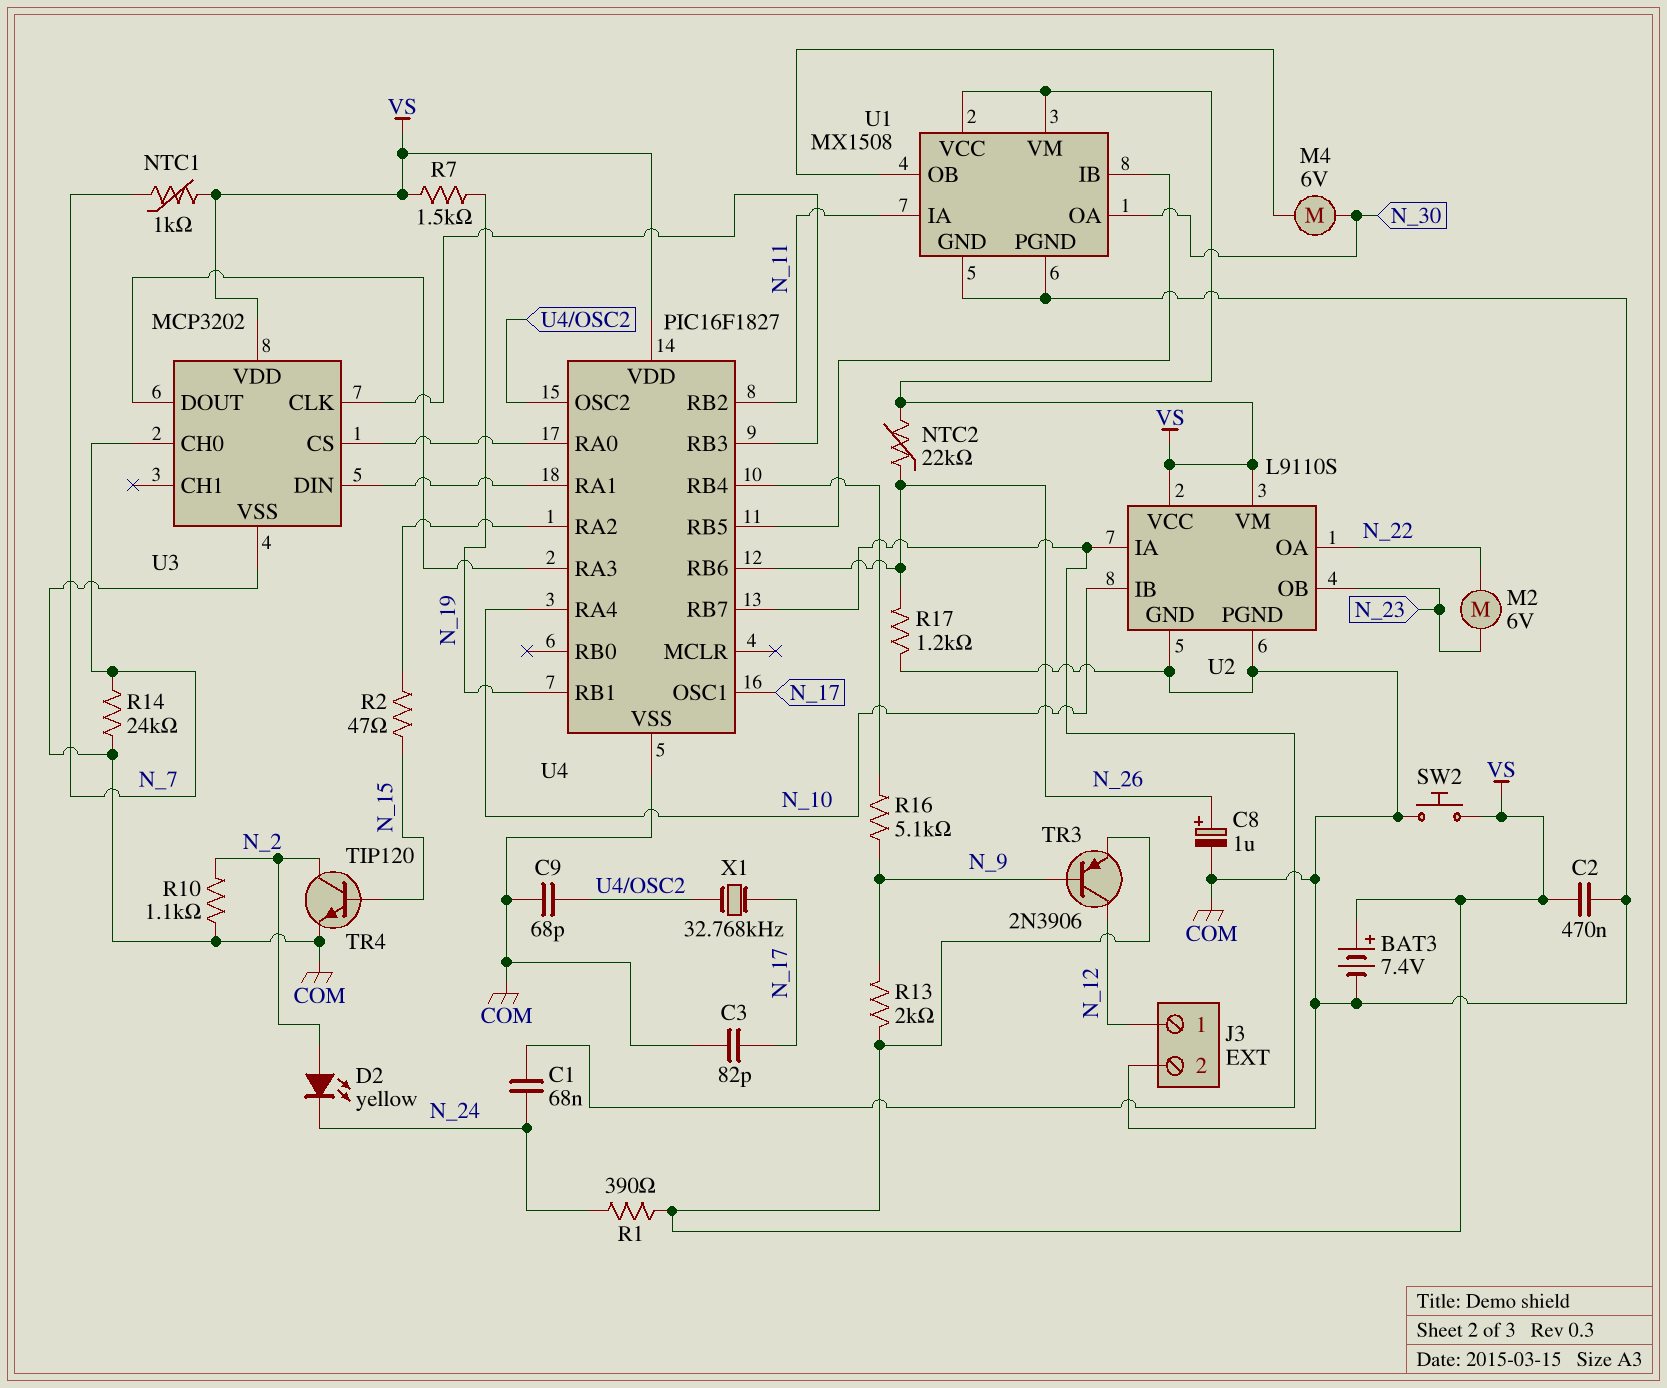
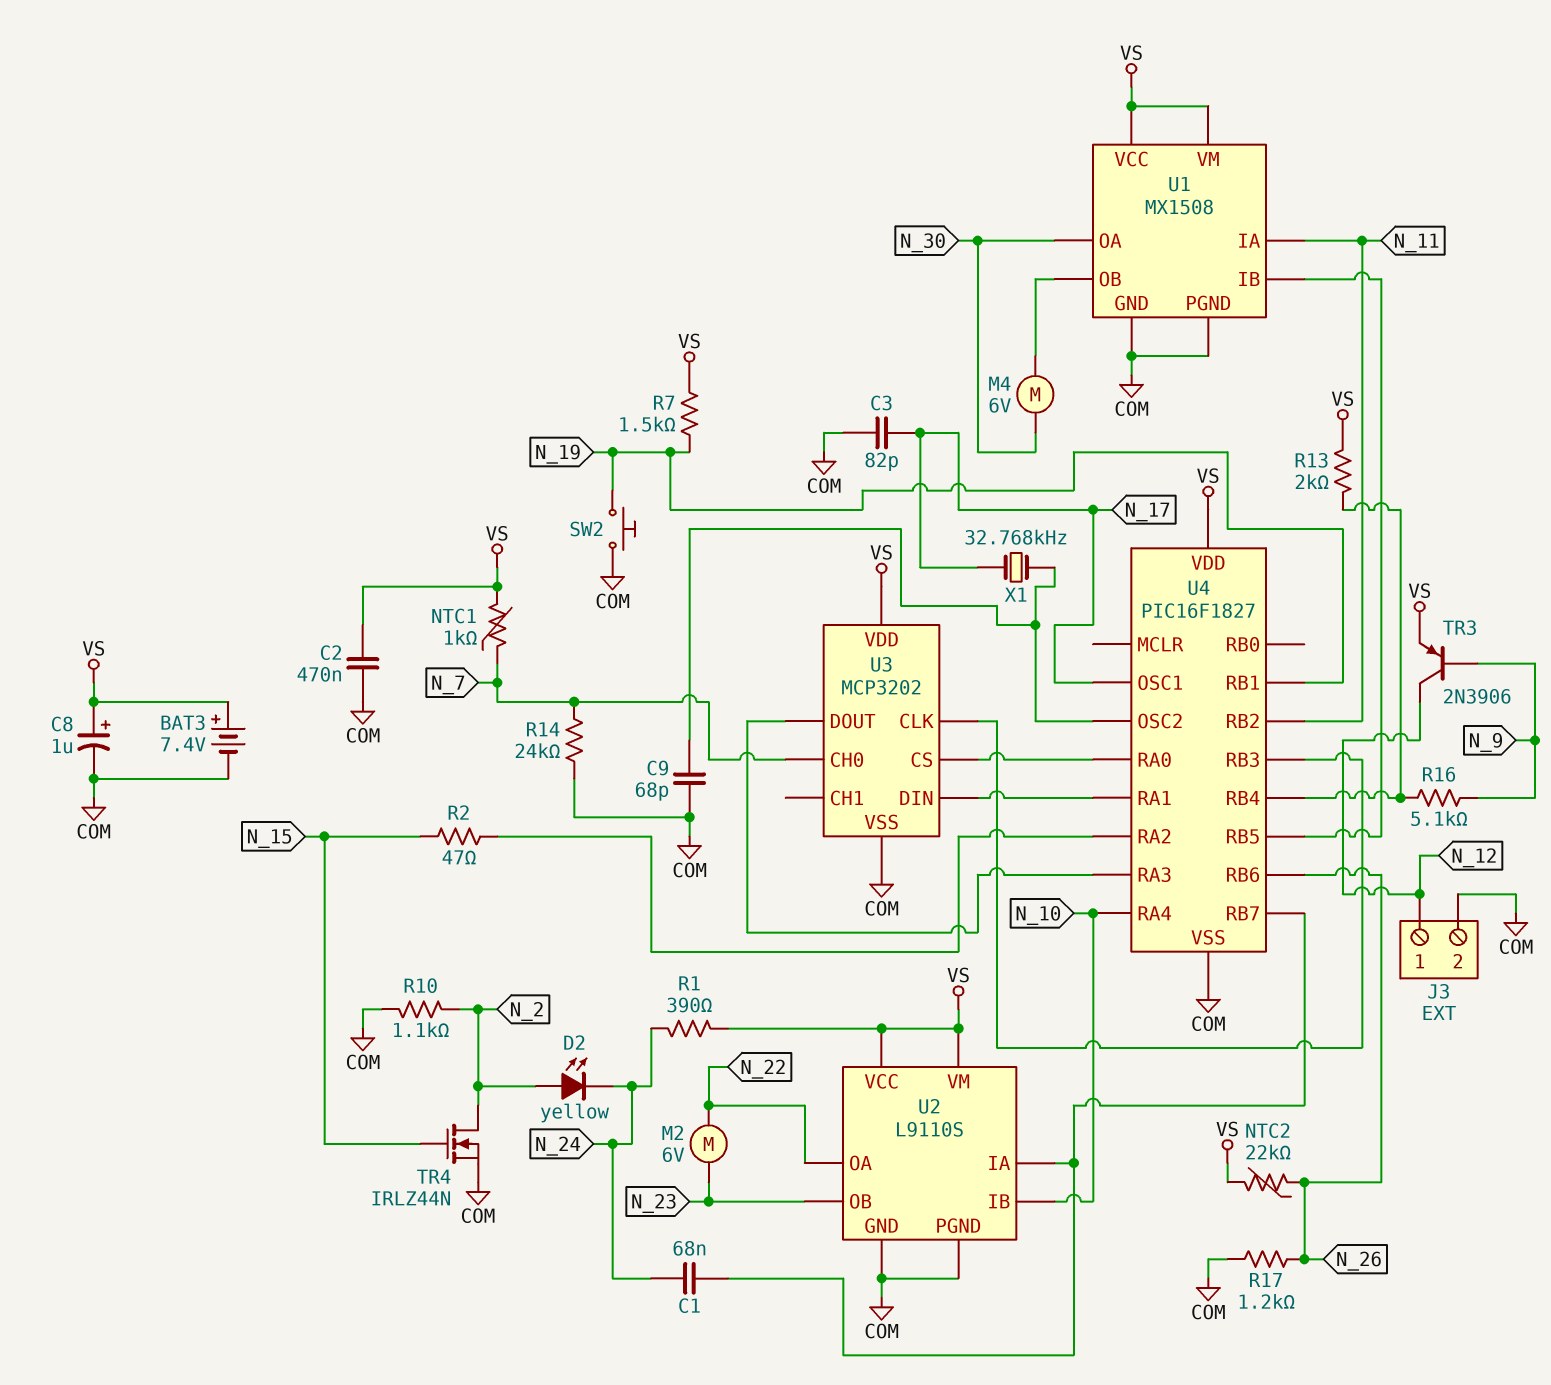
C8: 1uF (plus N_26, minus COM) -> 1uF (plus VS, minus COM)
R13: 2k (N_9, VS) -> 2k (U4/RB4, VS)
SW2: button (COM, VS) -> button (COM, N_19)
TR4: NPN TIP120 (B N_15, C N_2, E COM) -> NMOS IRLZ44N (G N_15, D N_2, S COM)

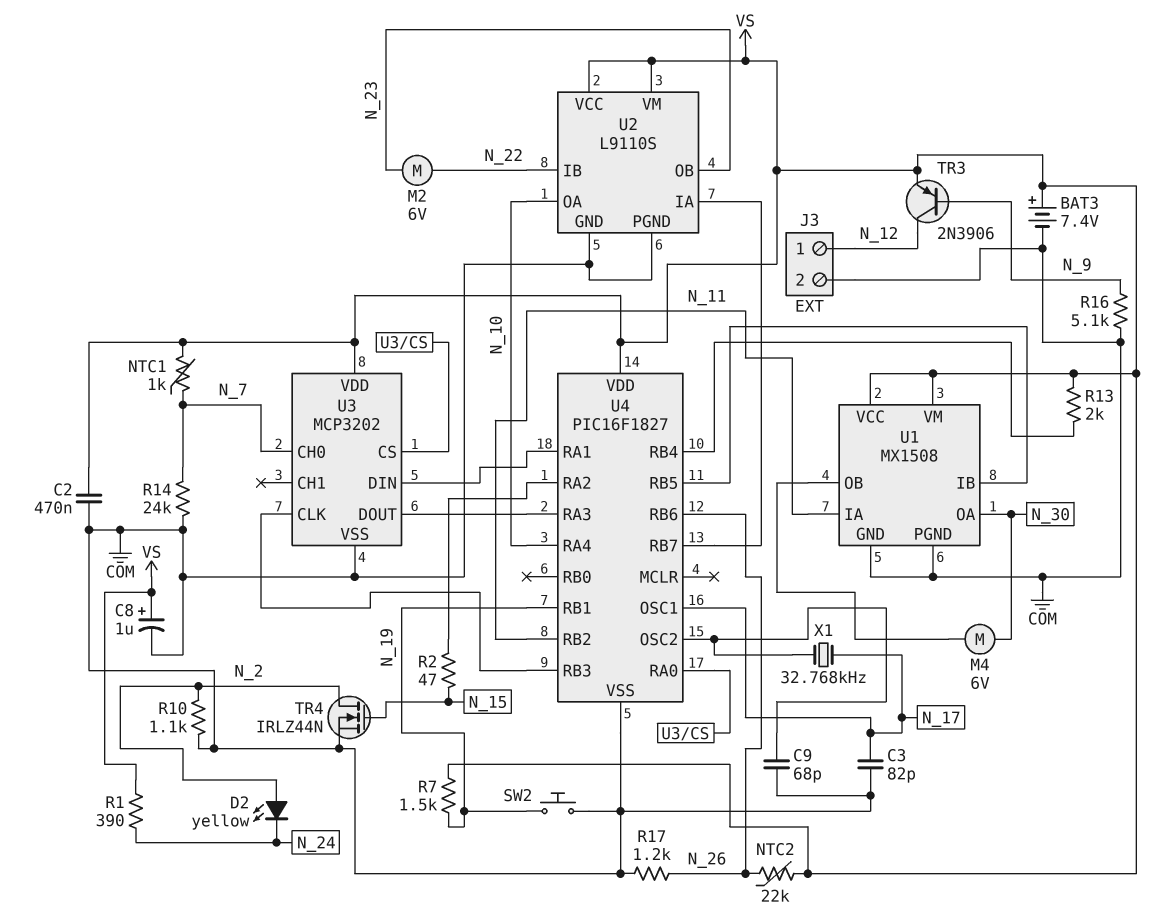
C1: 68nF (N_24, U2/IA) -> none
R16: 5.1k (N_9, U4/RB4) -> 5.1k (COM, N_9)
U2 pin IB: N_10 -> N_22
U2 pin OA: N_22 -> N_10

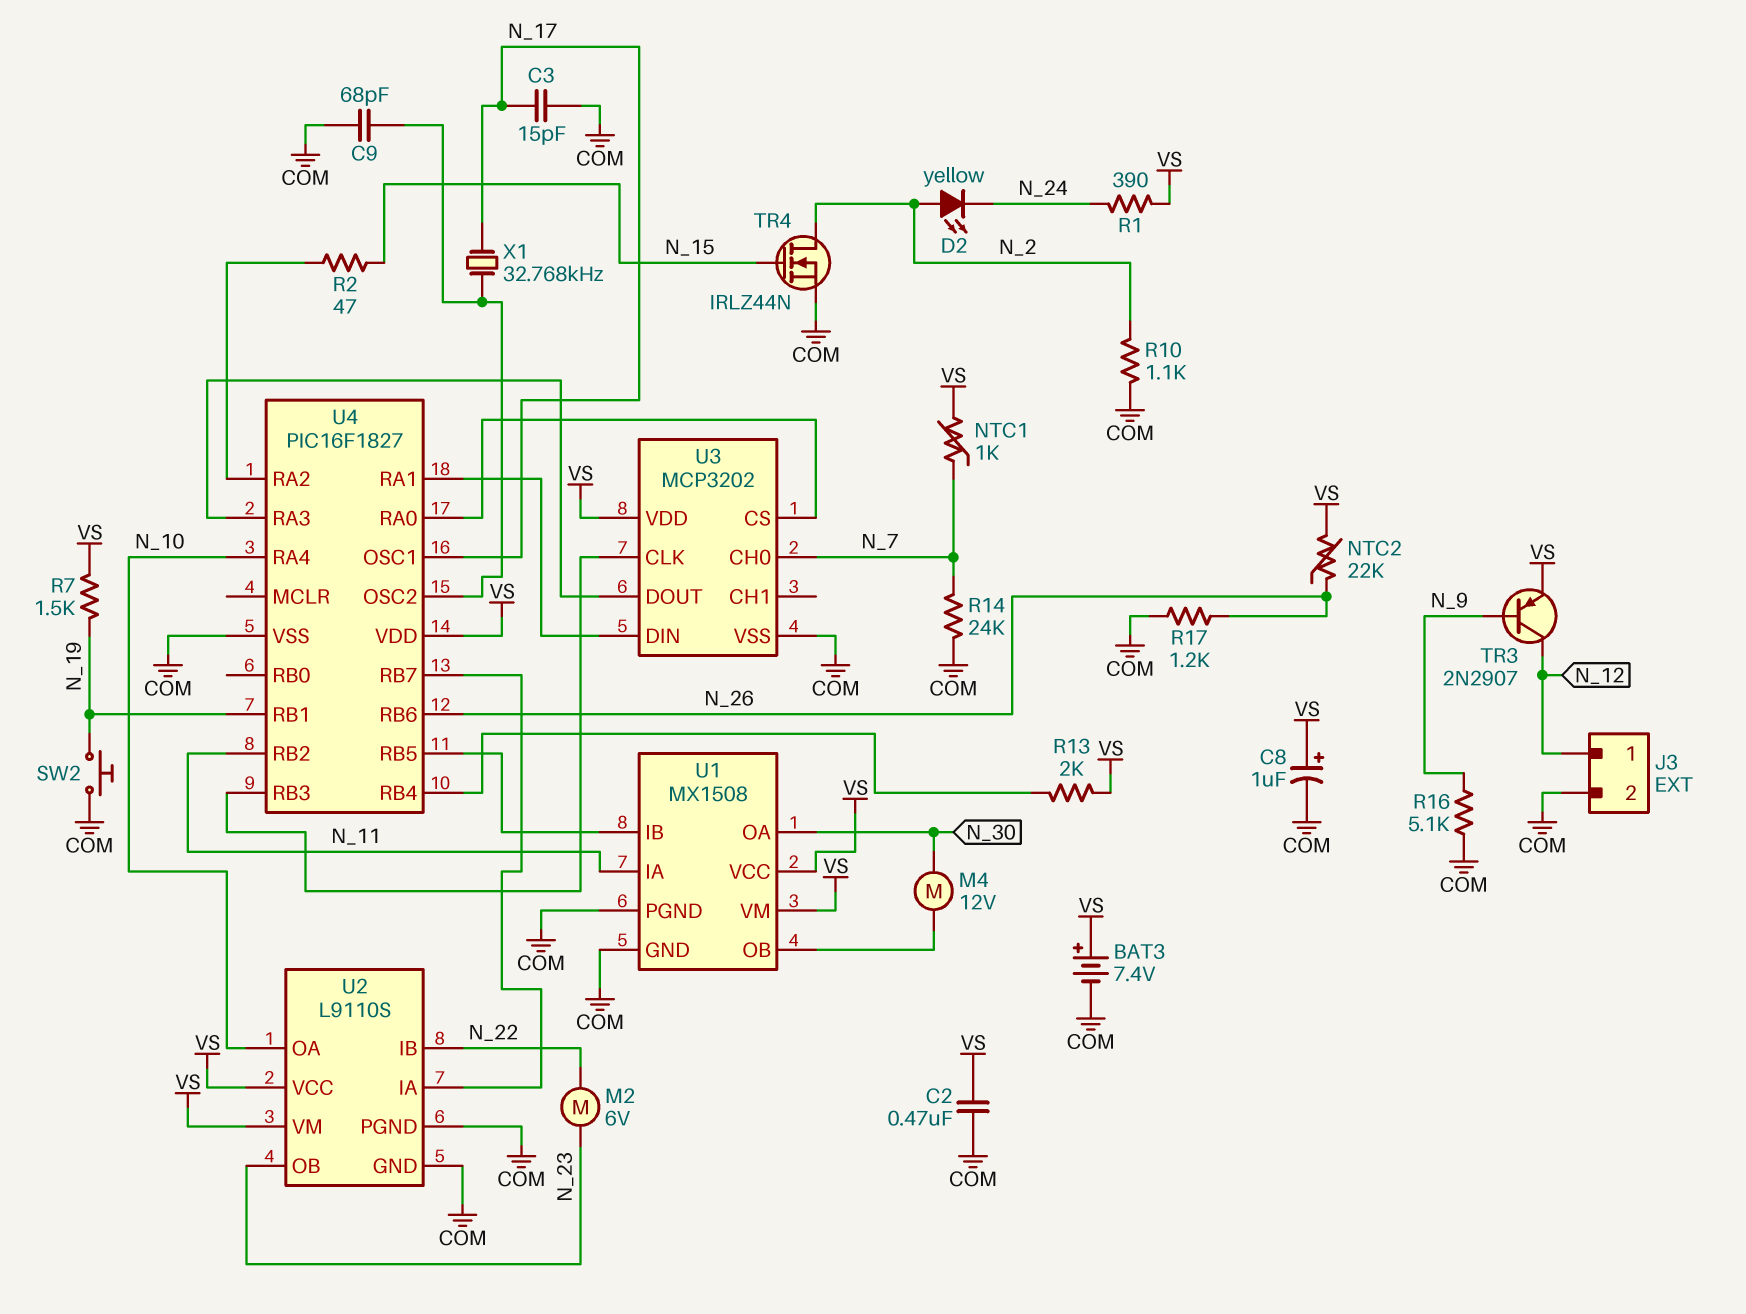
C3: 82pF (COM, N_17) -> 15pF (COM, N_17)
M4: motor 6V (N_30, U1/OB) -> motor 12V (N_30, U1/OB)
TR3: PNP 2N3906 (B N_9, C N_12, E VS) -> PNP 2N2907 (B N_9, C N_12, E VS)

